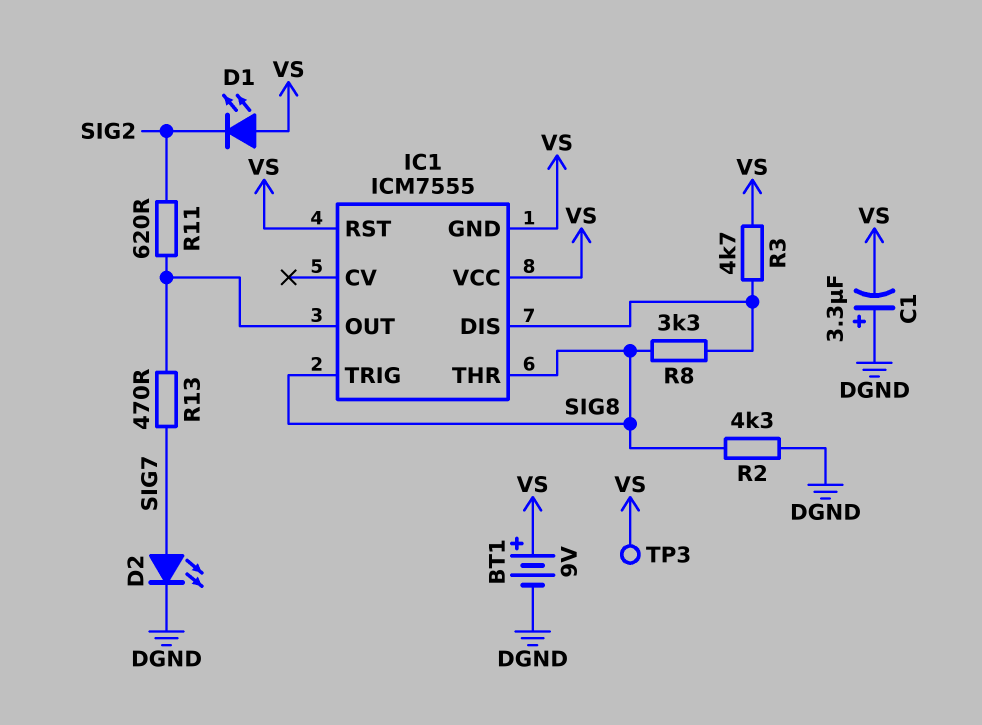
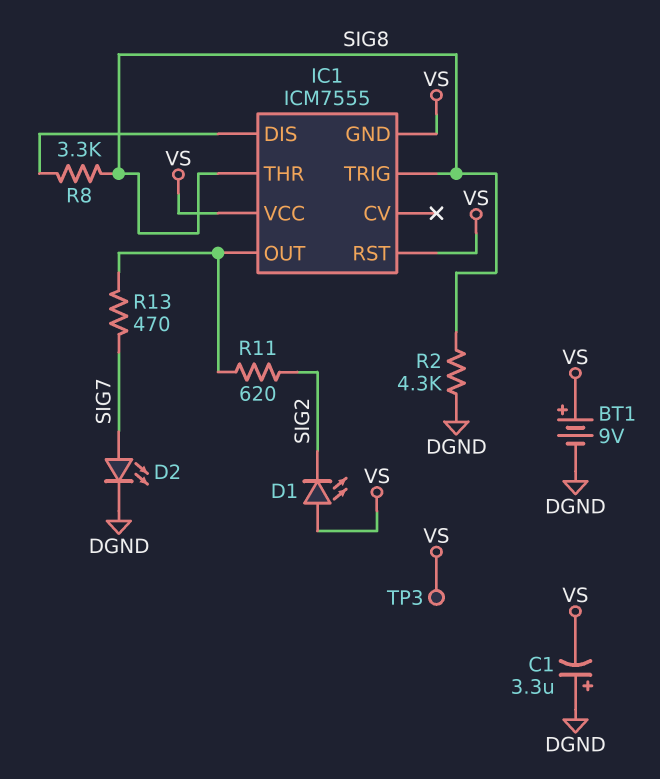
R3: 4.7k (IC1/DIS, VS) -> none

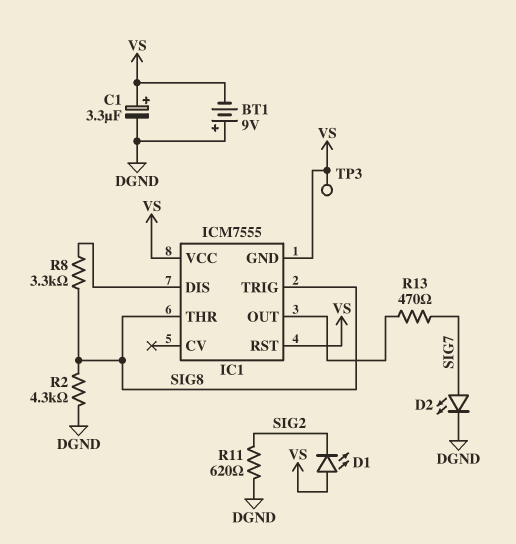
BT1: 9V (plus VS, minus DGND) -> 9V (plus DGND, minus VS)
C1: 3.3uF (plus DGND, minus VS) -> 3.3uF (plus VS, minus DGND)
R11: 620 (IC1/OUT, SIG2) -> 620 (DGND, SIG2)

